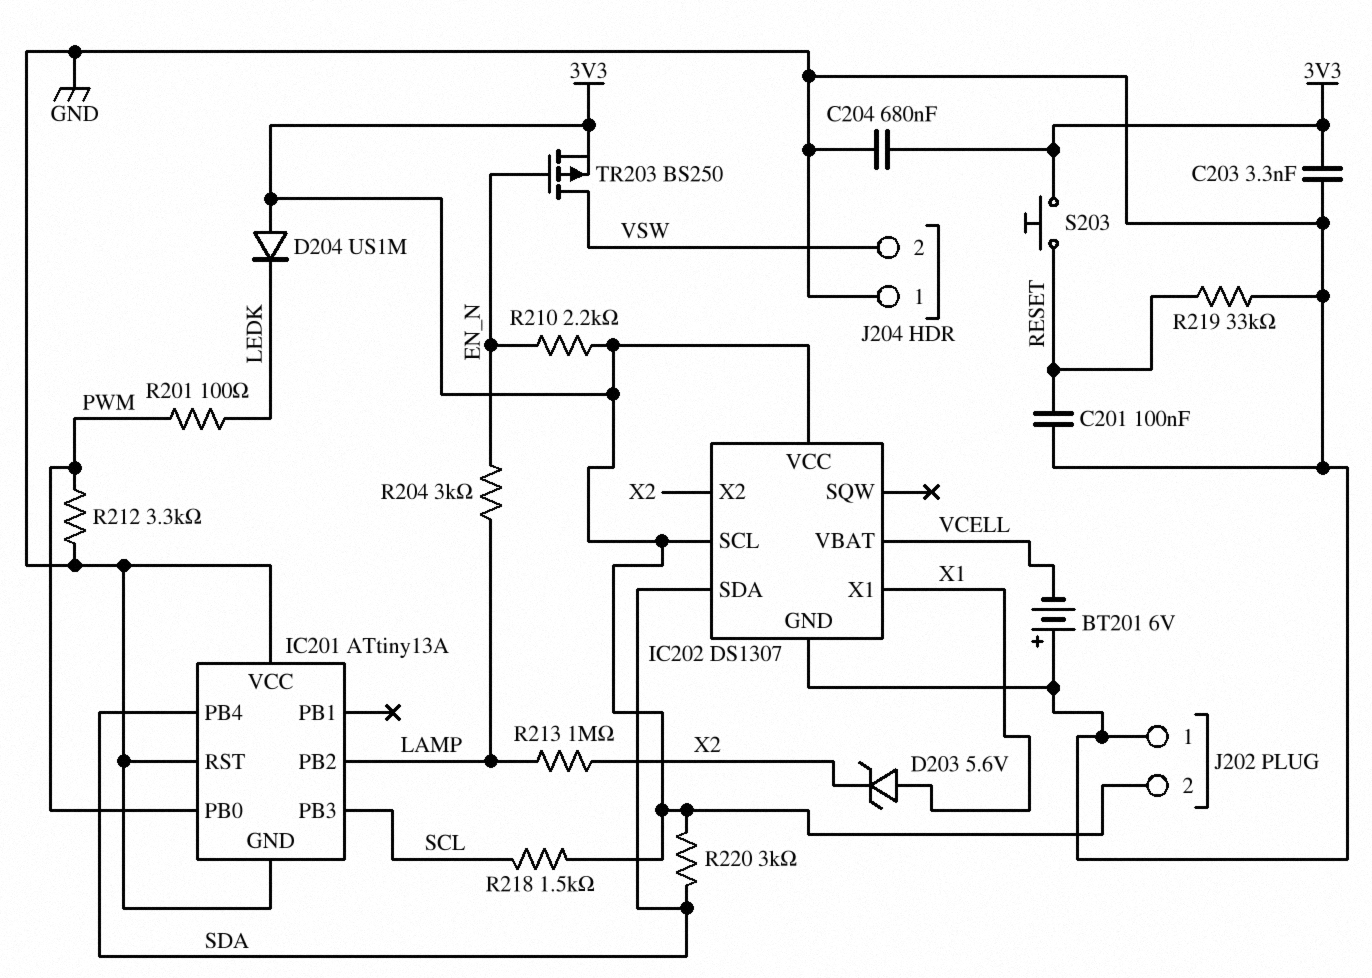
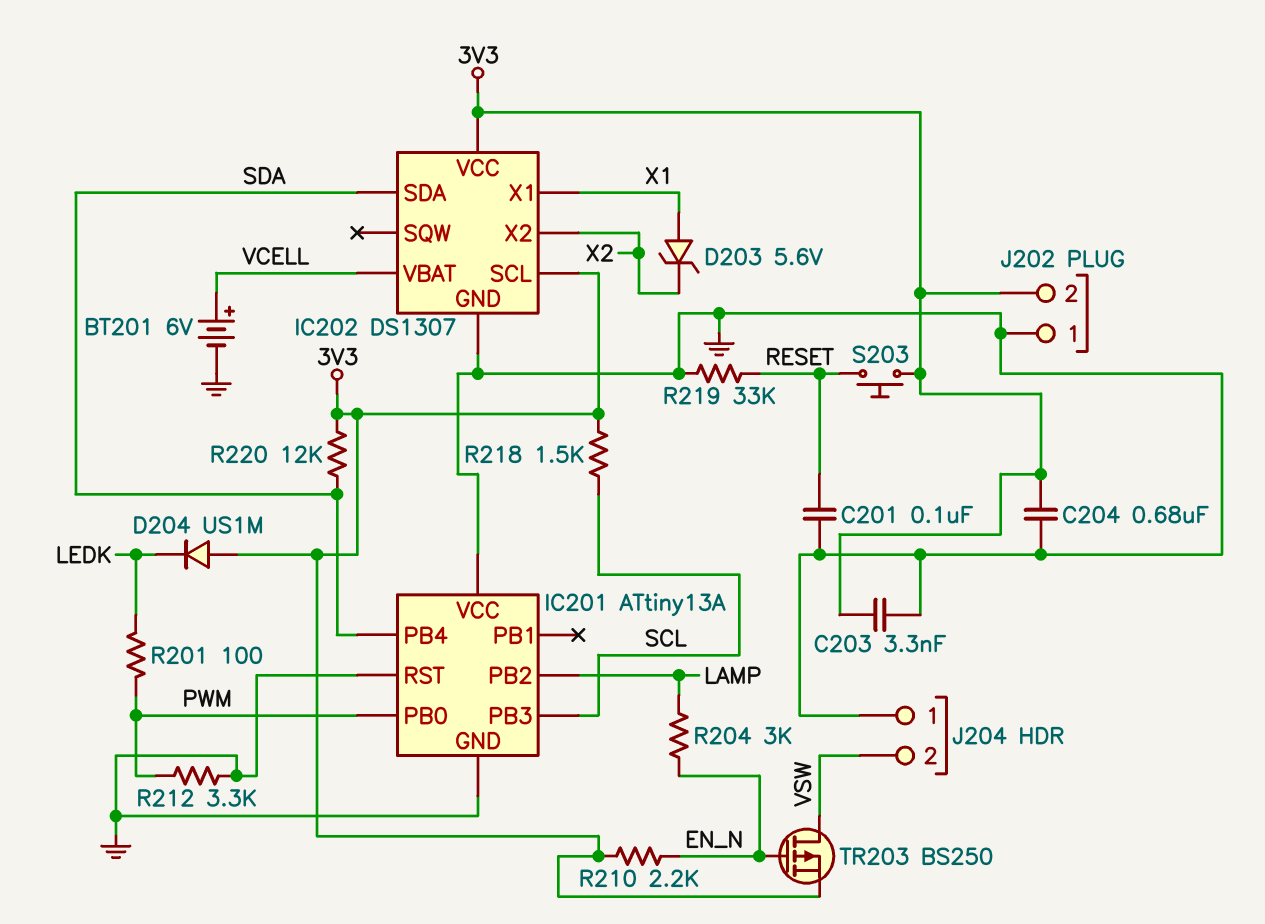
BT201: 6V (plus GND, minus VCELL) -> 6V (plus VCELL, minus GND)
R213: 1M (LAMP, X2) -> none
R220: 3k (3V3, SDA) -> 12k (3V3, SDA)

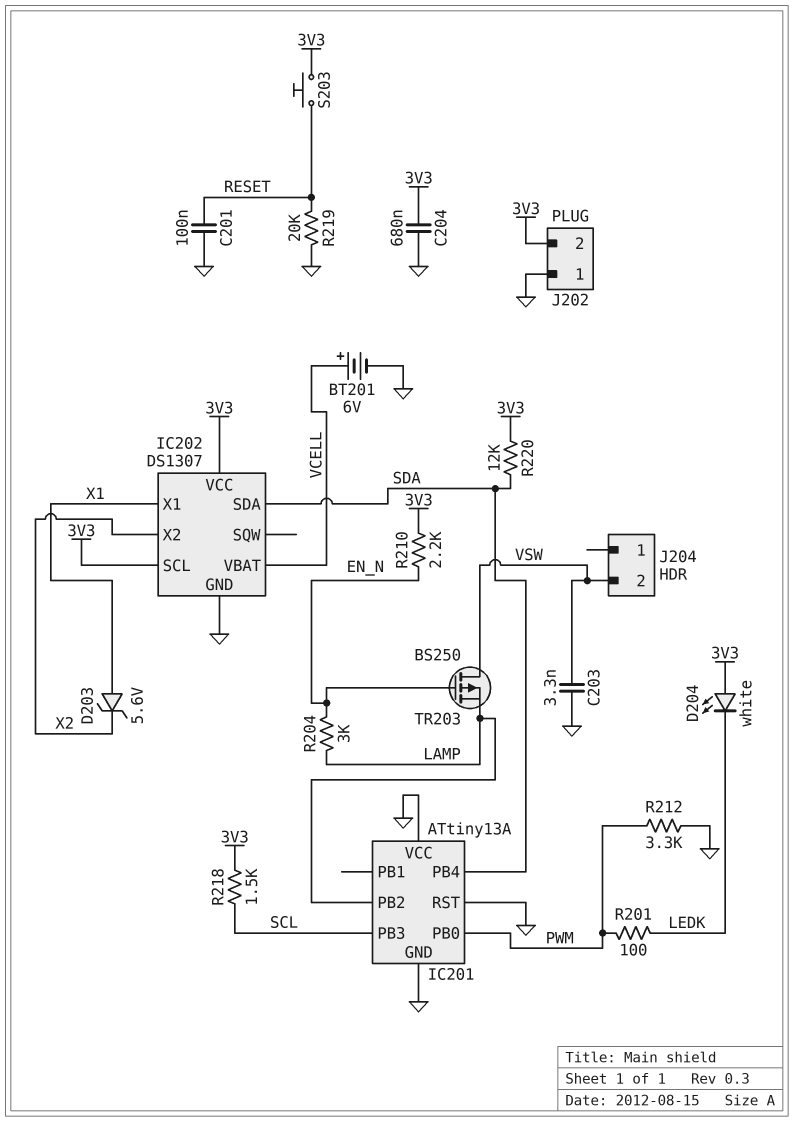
C203: 3.3nF (3V3, GND) -> 3.3nF (GND, VSW)
D204: diode US1M (A 3V3, K LEDK) -> LED white (A 3V3, K LEDK)
J204 pin 1: GND -> none
R219: 33k (GND, RESET) -> 20k (GND, RESET)
TR203: PMOS BS250 (G EN_N, D VSW, S 3V3) -> PMOS BS250 (G EN_N, D VSW, S LAMP)

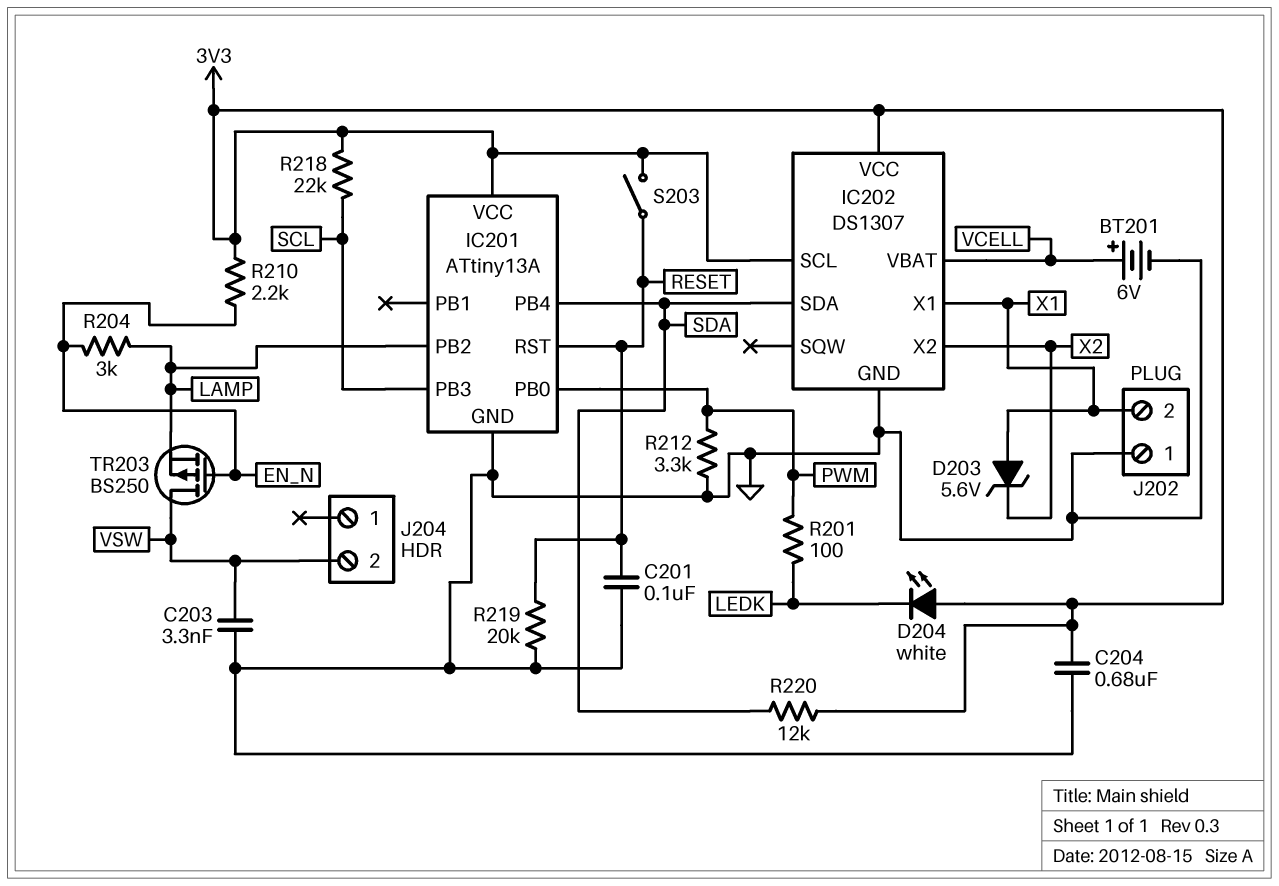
IC201 pin RST: GND -> RESET
IC201 pin VCC: GND -> 3V3
J202 pin 2: 3V3 -> X1
R218: 1.5k (3V3, SCL) -> 22k (3V3, SCL)
S203: button (3V3, RESET) -> switch (3V3, RESET)

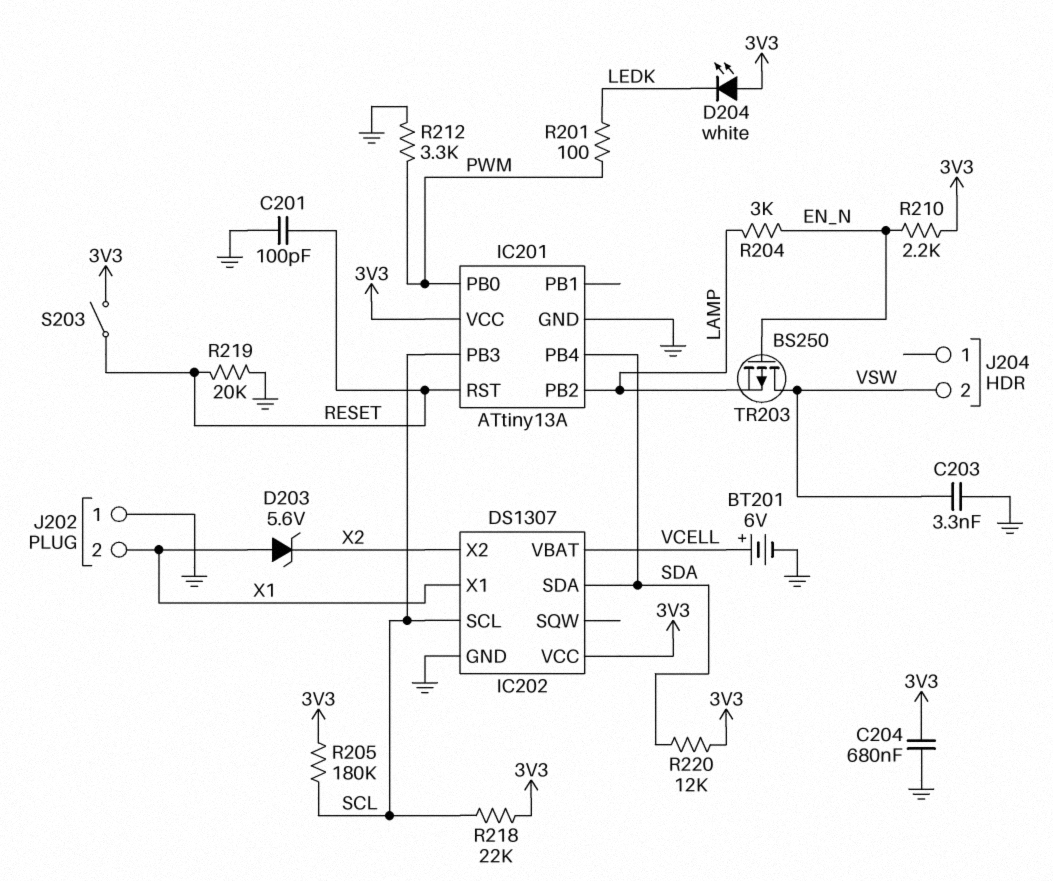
C201: 100nF (GND, RESET) -> 100pF (GND, RESET)
IC202 pin SCL: 3V3 -> SCL
R205: none -> 180k (3V3, SCL)

